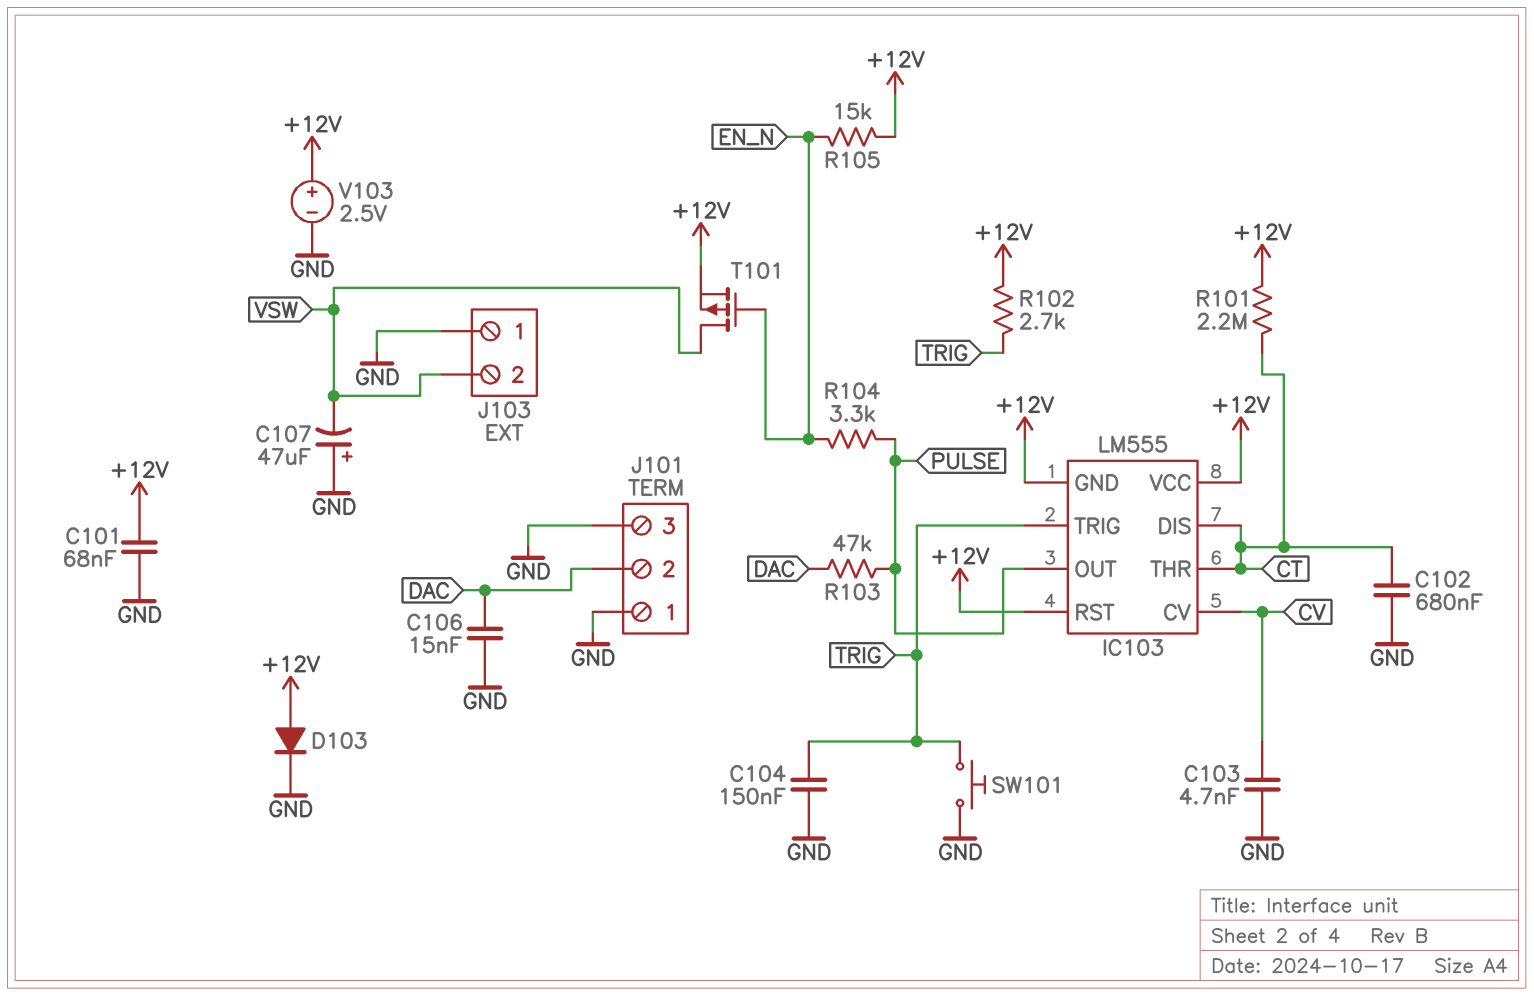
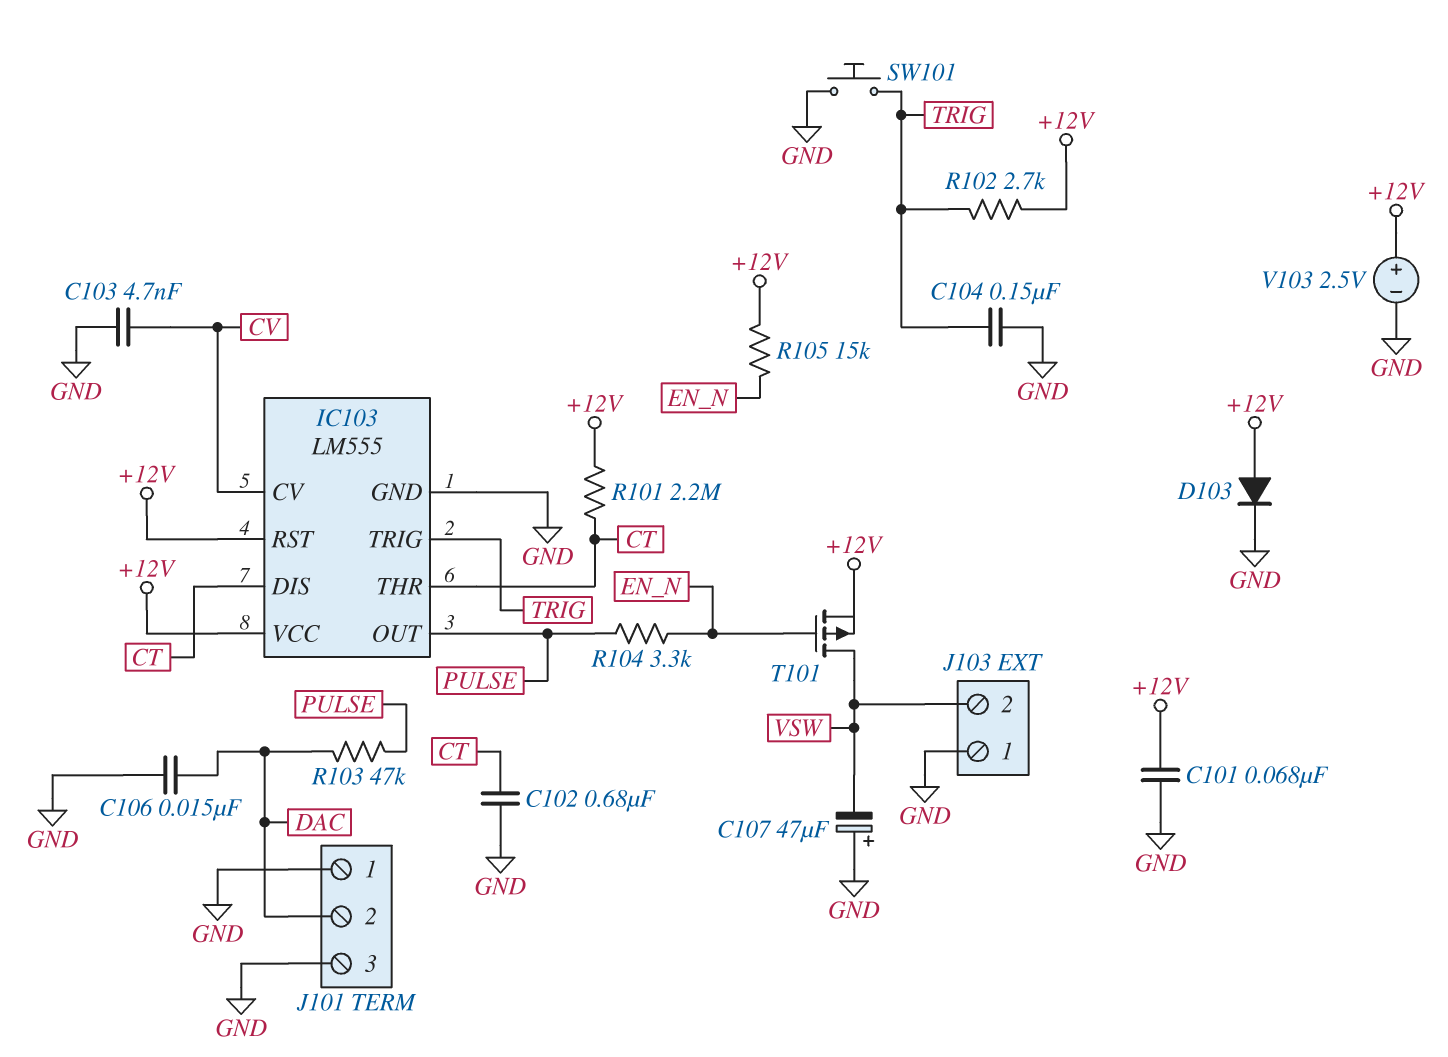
IC103 pin GND: +12V -> GND

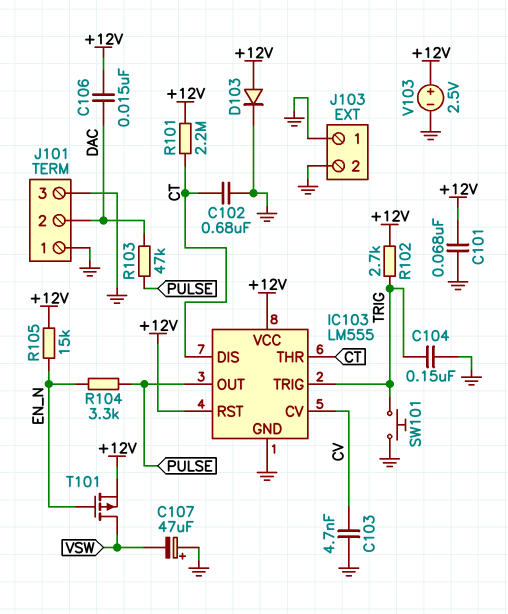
C106: 15nF (DAC, GND) -> 15nF (+12V, DAC)
J103 pin 2: VSW -> GND

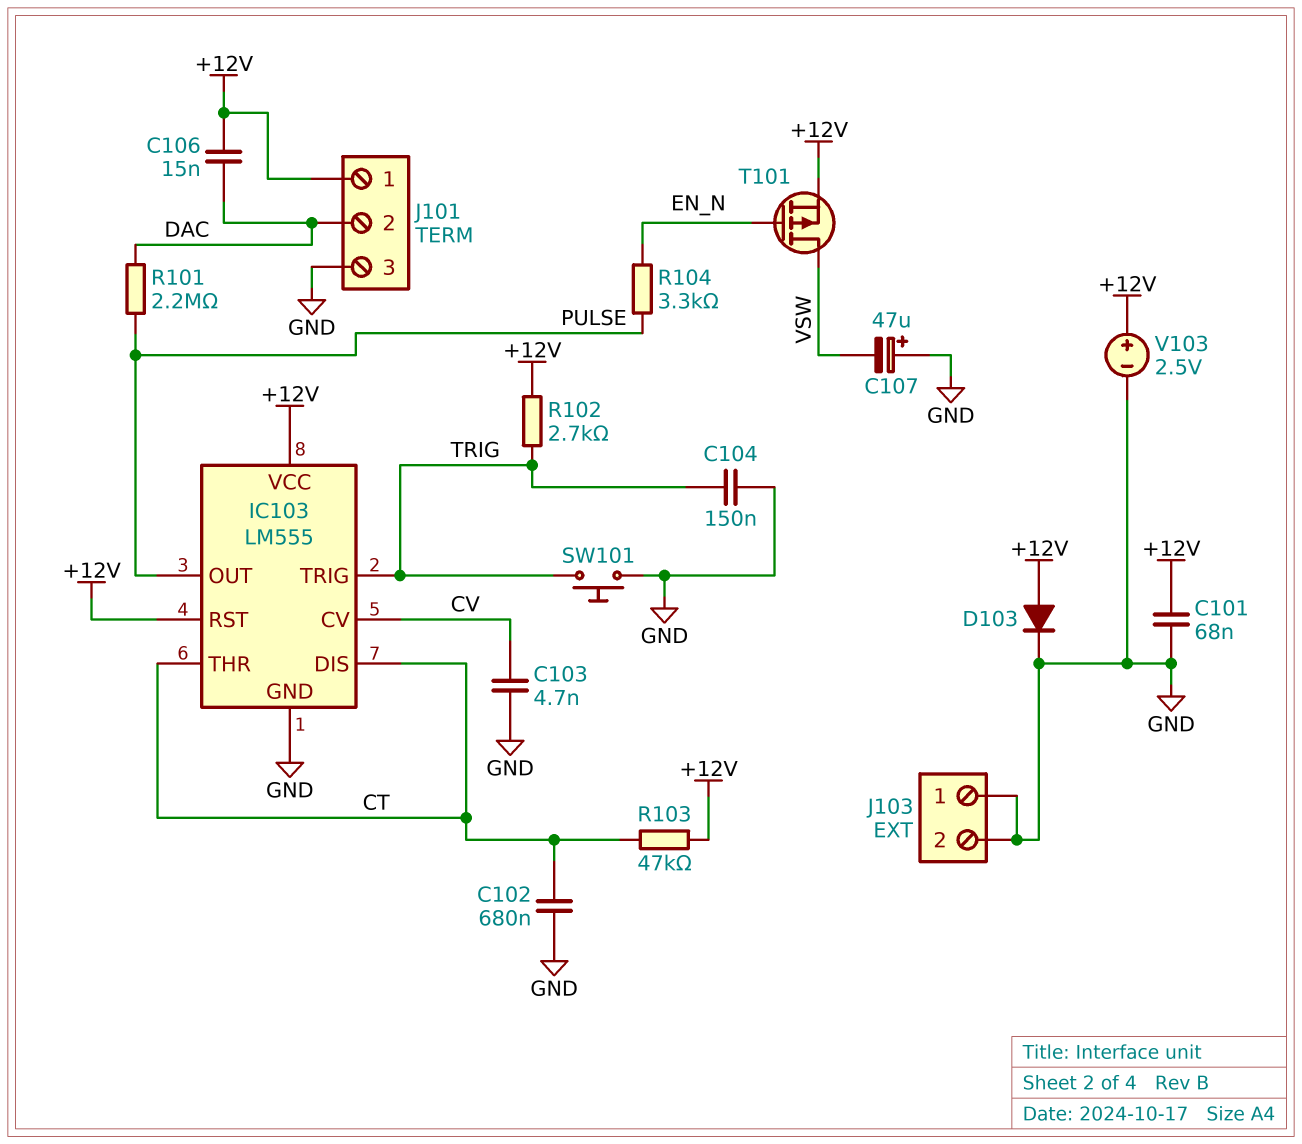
J101 pin 1: GND -> +12V
R101: 2.2M (+12V, CT) -> 2.2M (DAC, PULSE)
R103: 47k (DAC, PULSE) -> 47k (+12V, CT)
R105: 15k (+12V, EN_N) -> none

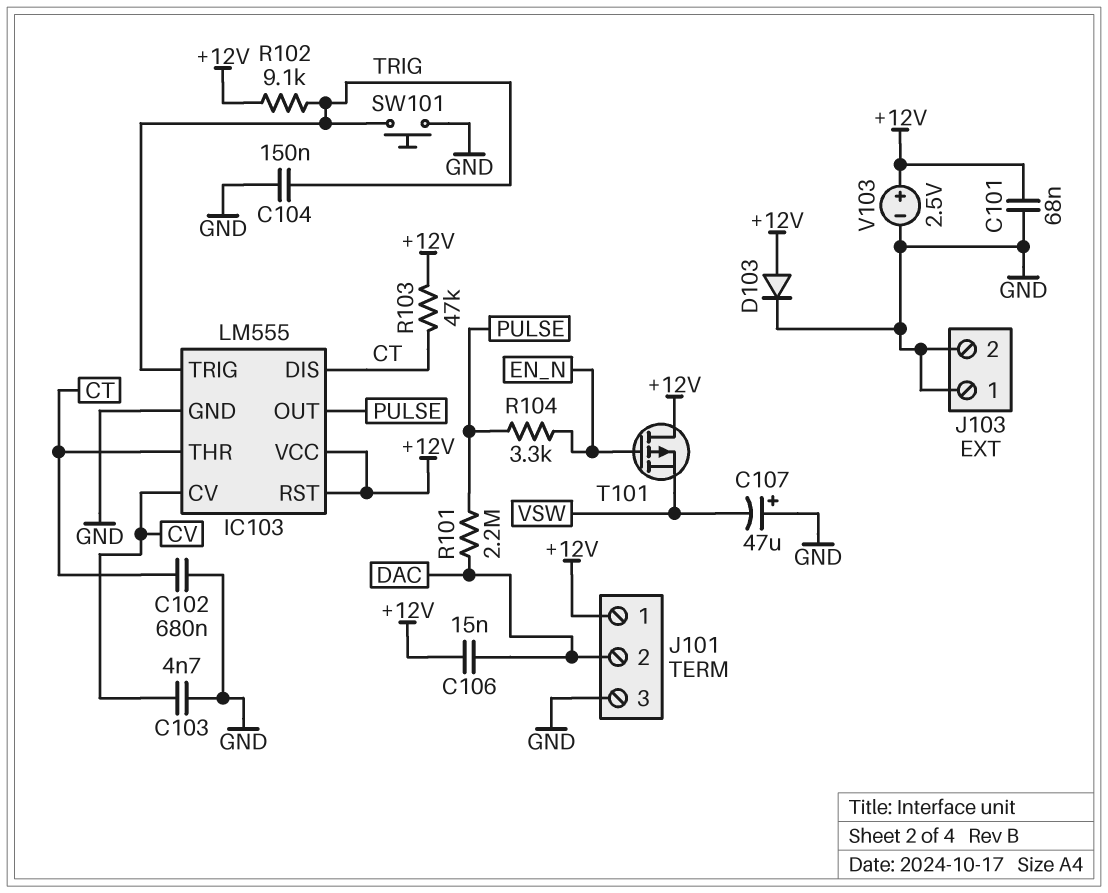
R102: 2.7k (+12V, TRIG) -> 9.1k (+12V, TRIG)
T101: PMOS (G EN_N, D VSW, S +12V) -> PMOS (G EN_N, D +12V, S VSW)

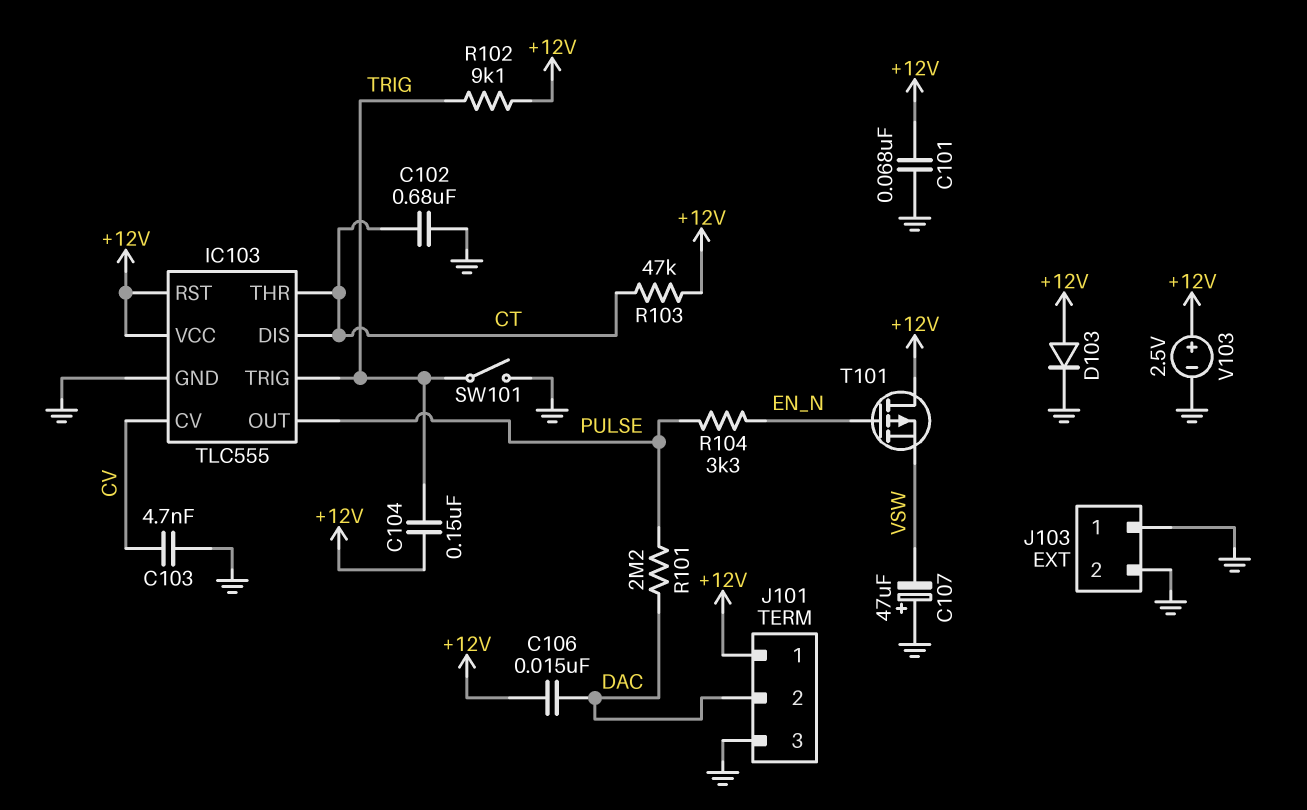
C104: 150nF (GND, TRIG) -> 150nF (+12V, TRIG)
IC103: LM555 -> TLC555
SW101: button (GND, TRIG) -> switch (GND, TRIG)

